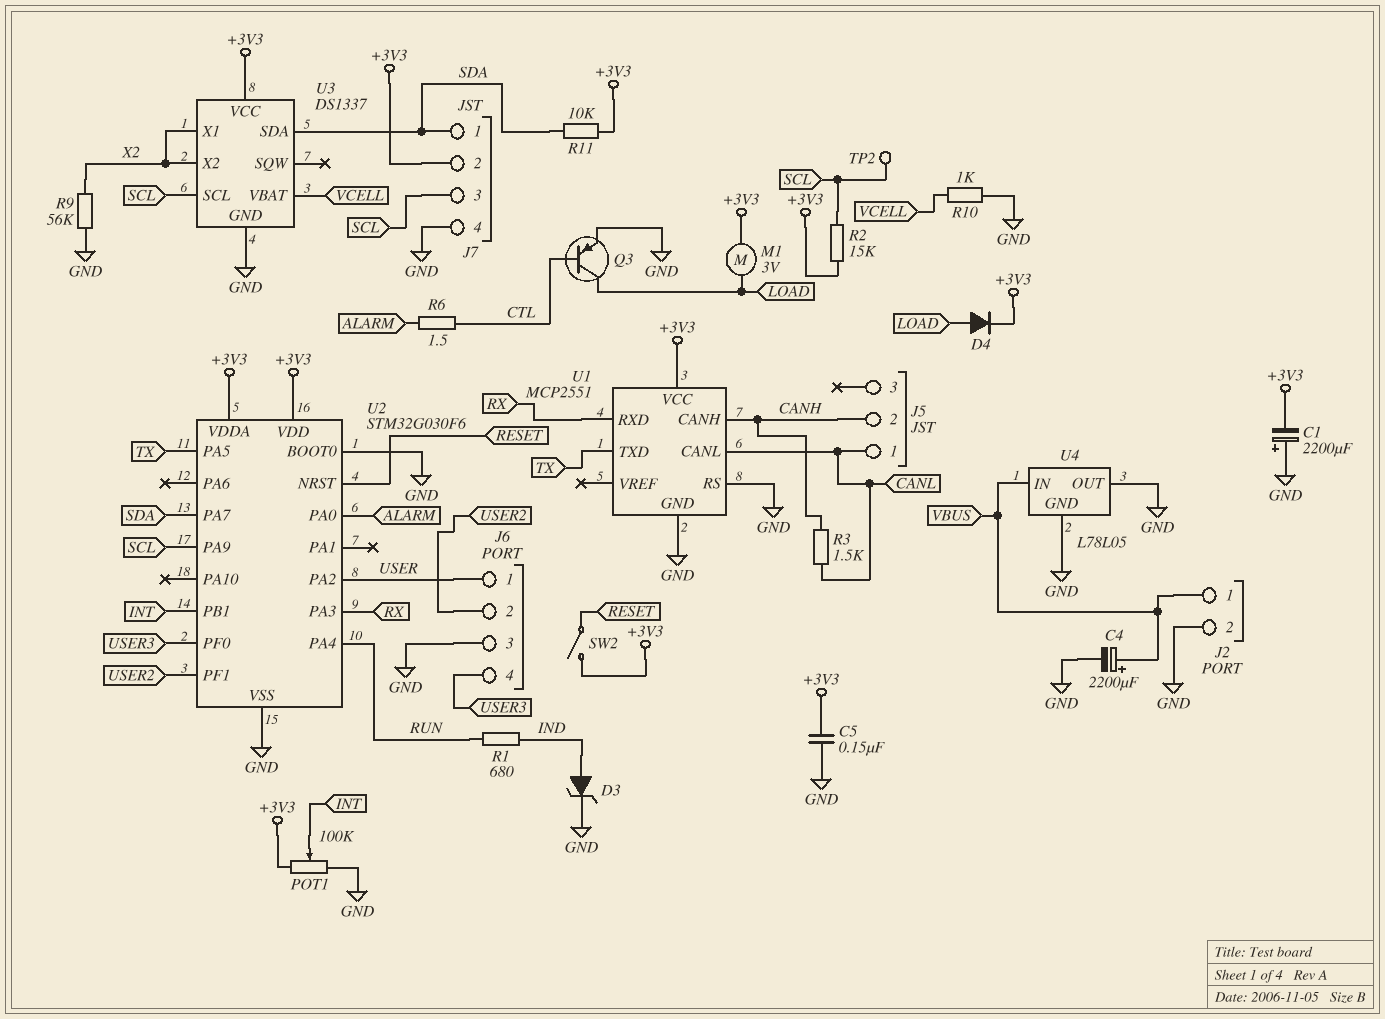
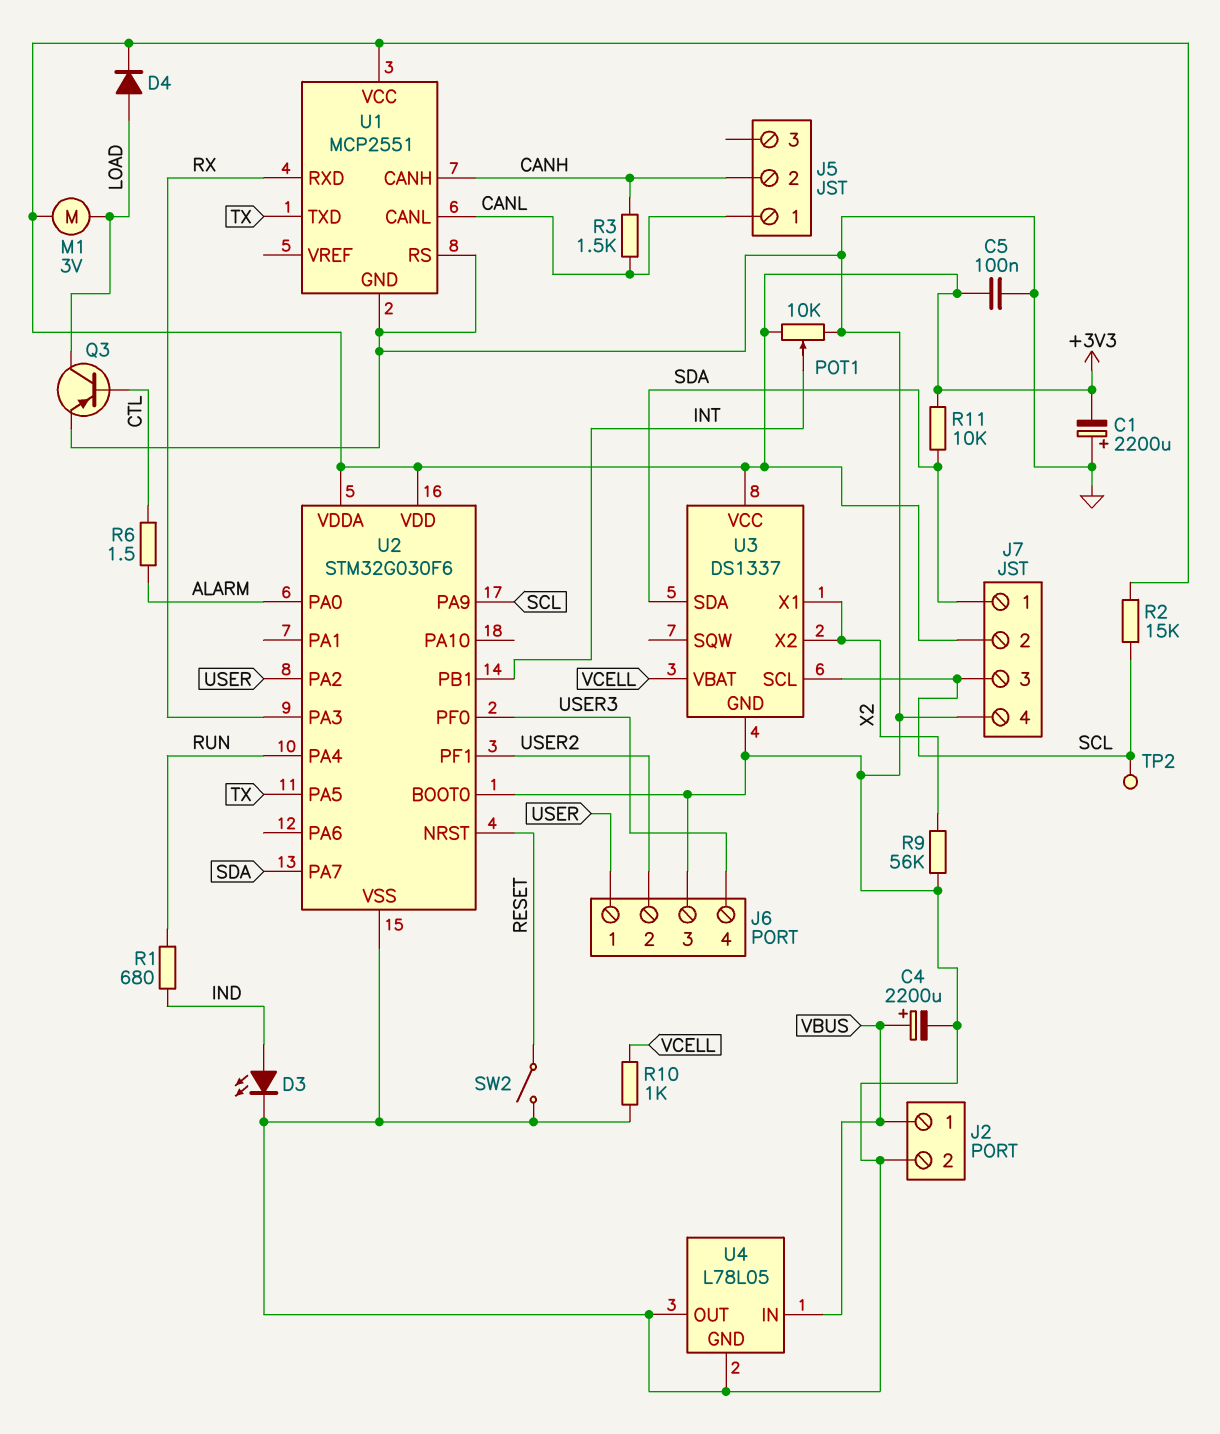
C5: 150nF (+3V3, GND) -> 100nF (+3V3, GND)
D3: zener (A IND, K GND) -> LED (A IND, K GND)
POT1: 100k (+3V3, GND, wiper INT) -> 10k (+3V3, GND, wiper INT)
SW2: switch (+3V3, RESET) -> switch (GND, RESET)

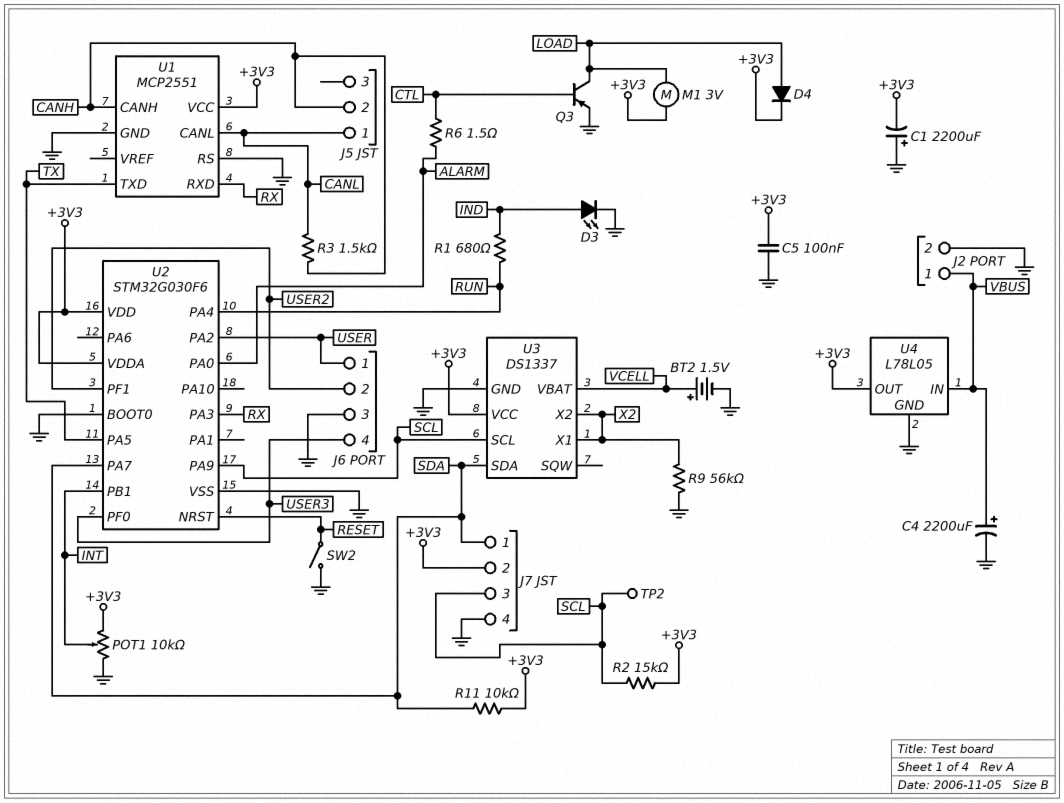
BT2: none -> 1.5V (plus VCELL, minus GND)
R10: 1k (GND, VCELL) -> none
U4 pin OUT: GND -> +3V3

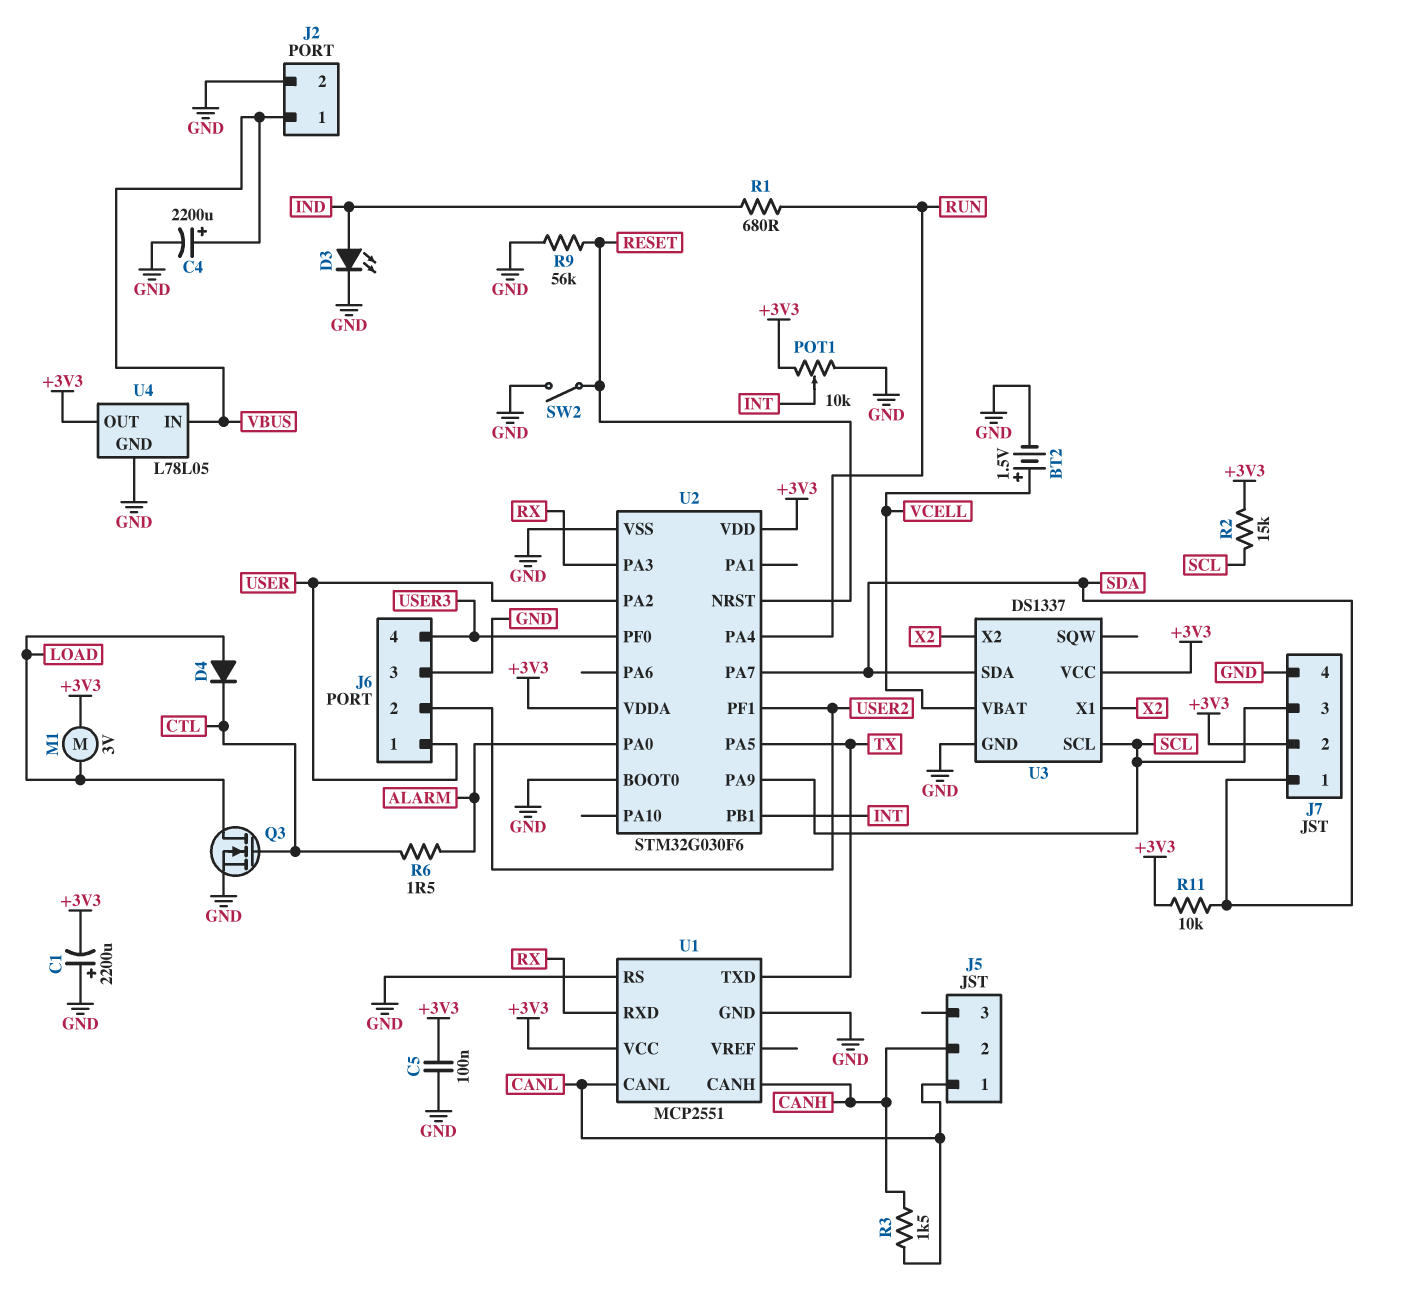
D4: diode (A LOAD, K +3V3) -> diode (A LOAD, K CTL)
Q3: PNP (B CTL, C LOAD, E GND) -> NMOS (G CTL, D LOAD, S GND)
R9: 56k (GND, X2) -> 56k (GND, RESET)
TP2: test point (SCL) -> none

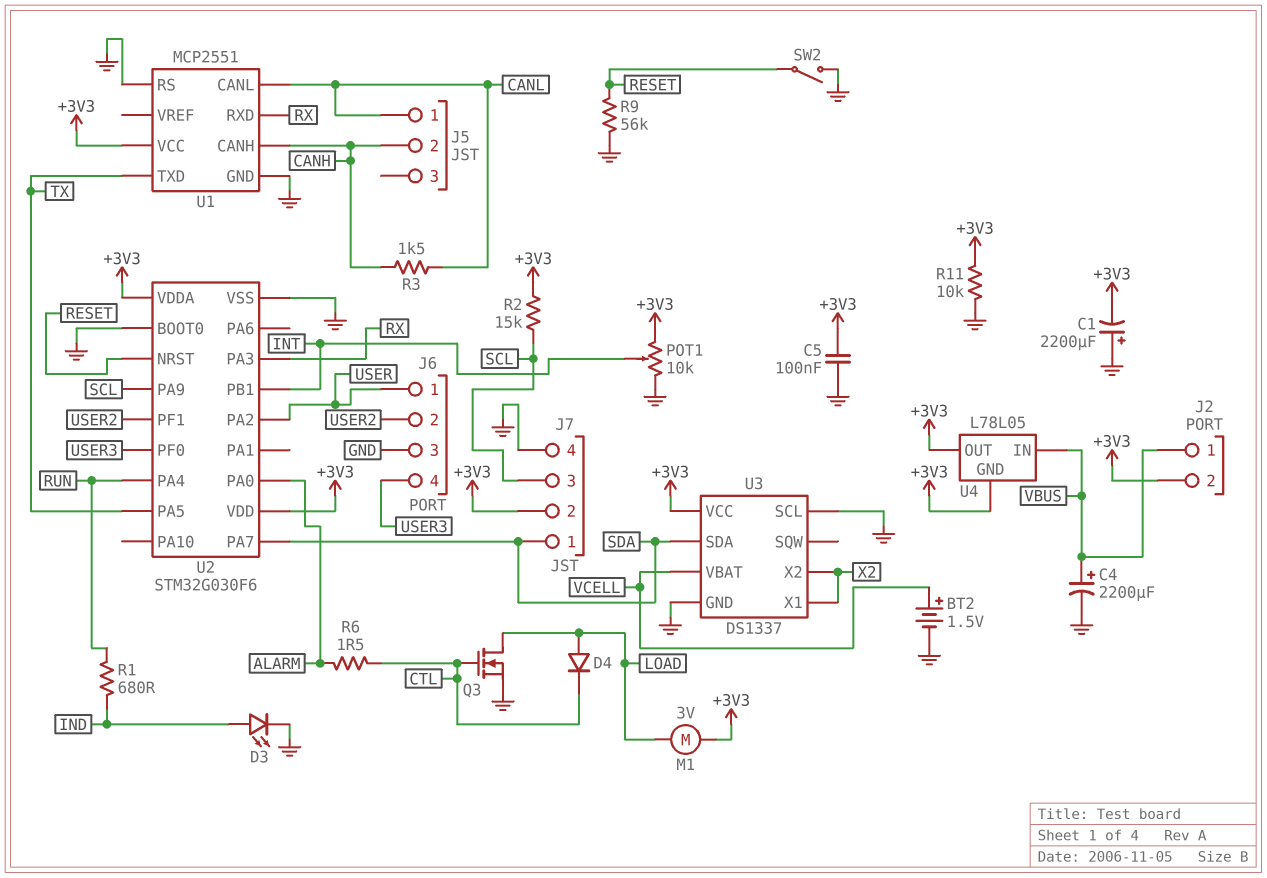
J2 pin 2: GND -> +3V3
R11: 10k (+3V3, SDA) -> 10k (+3V3, GND)
U3 pin SCL: SCL -> GND
U4 pin GND: GND -> +3V3

